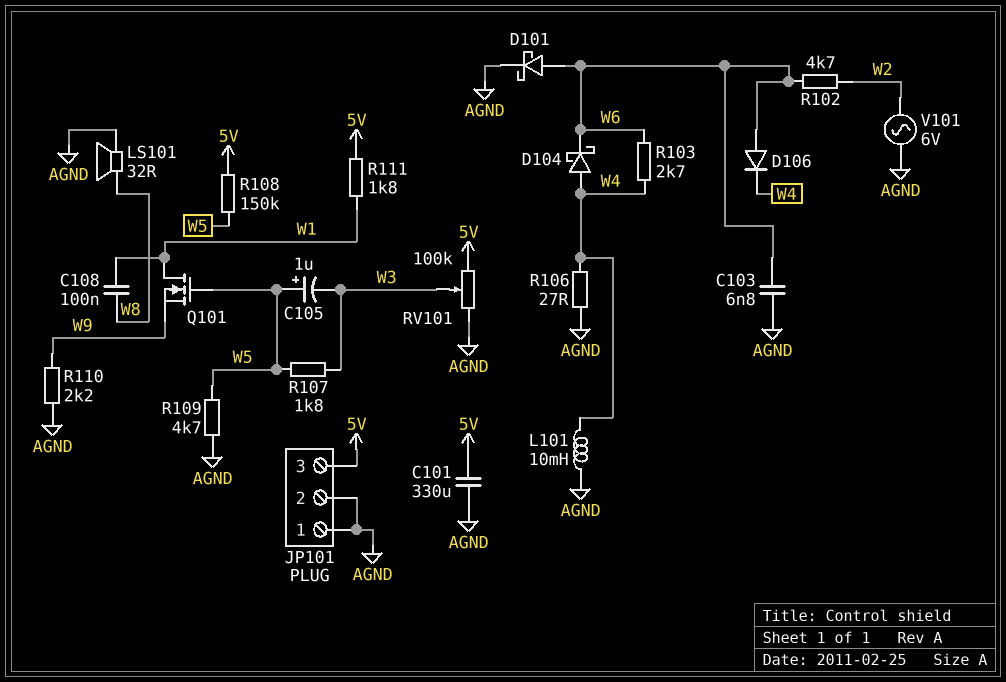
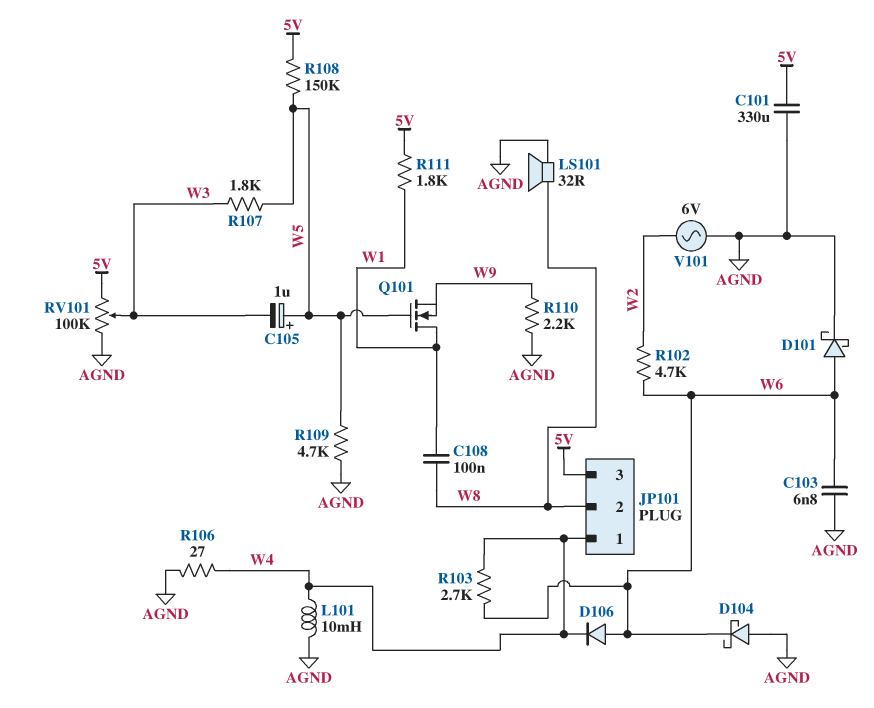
D104: schottky (A W4, K W6) -> schottky (A AGND, K W6)
JP101 pin 1: AGND -> W4
JP101 pin 2: AGND -> W8

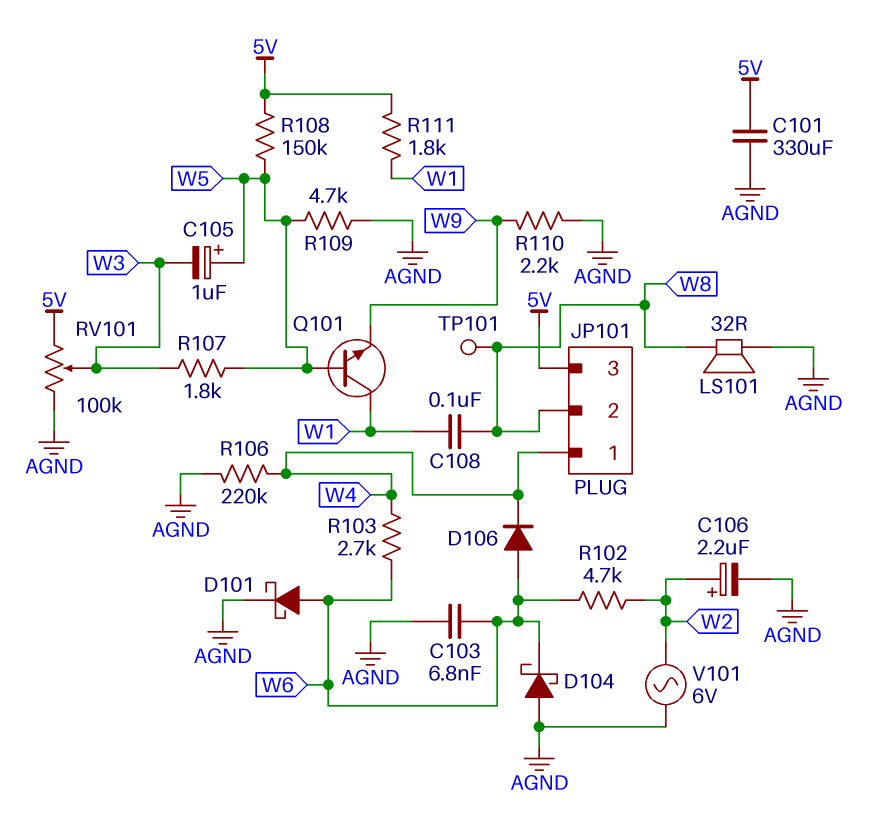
C106: none -> 2.2uF (plus W2, minus AGND)
L101: 10mH (AGND, W4) -> none
Q101: NMOS (G W5, D W1, S W9) -> NPN (B W5, C W1, E W9)
R106: 27 (AGND, W4) -> 220k (AGND, W4)
TP101: none -> test point (W8)

